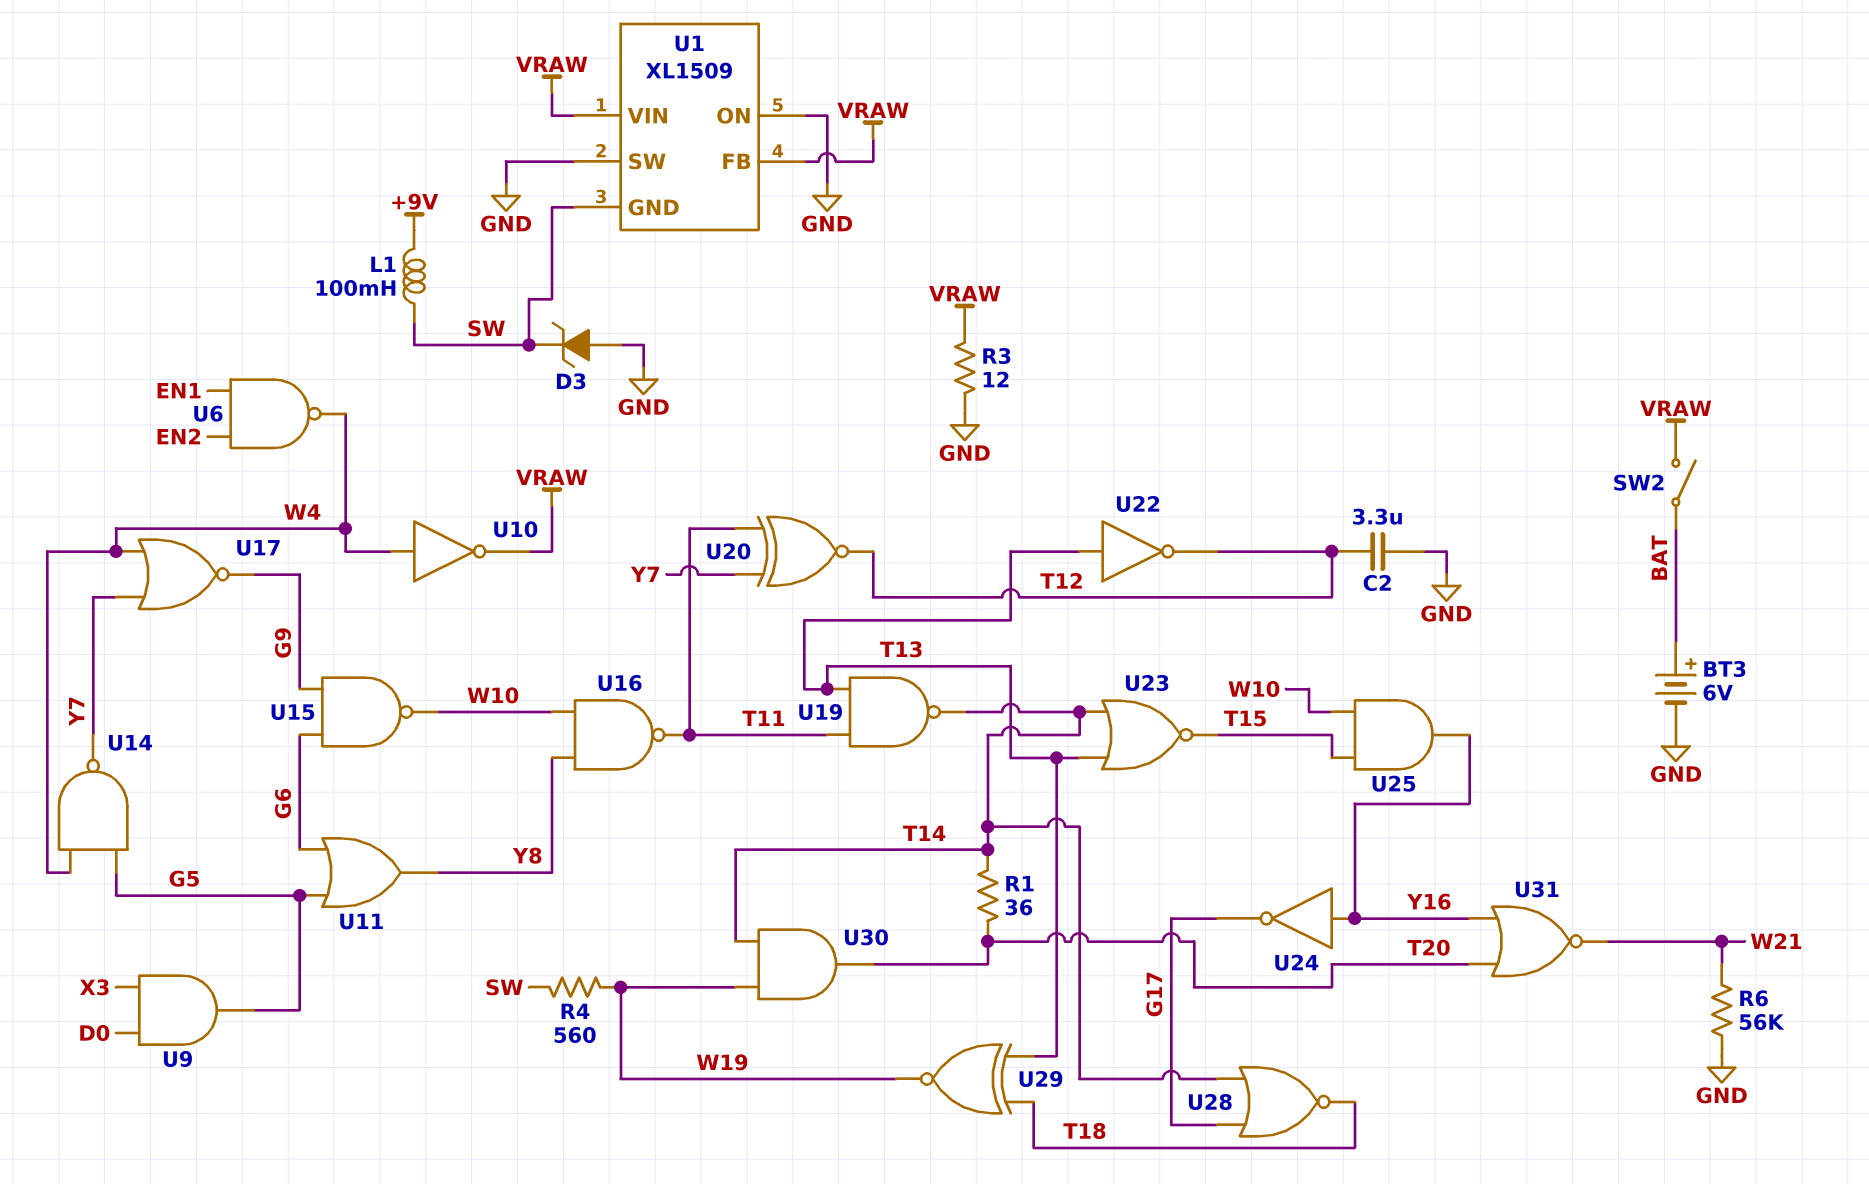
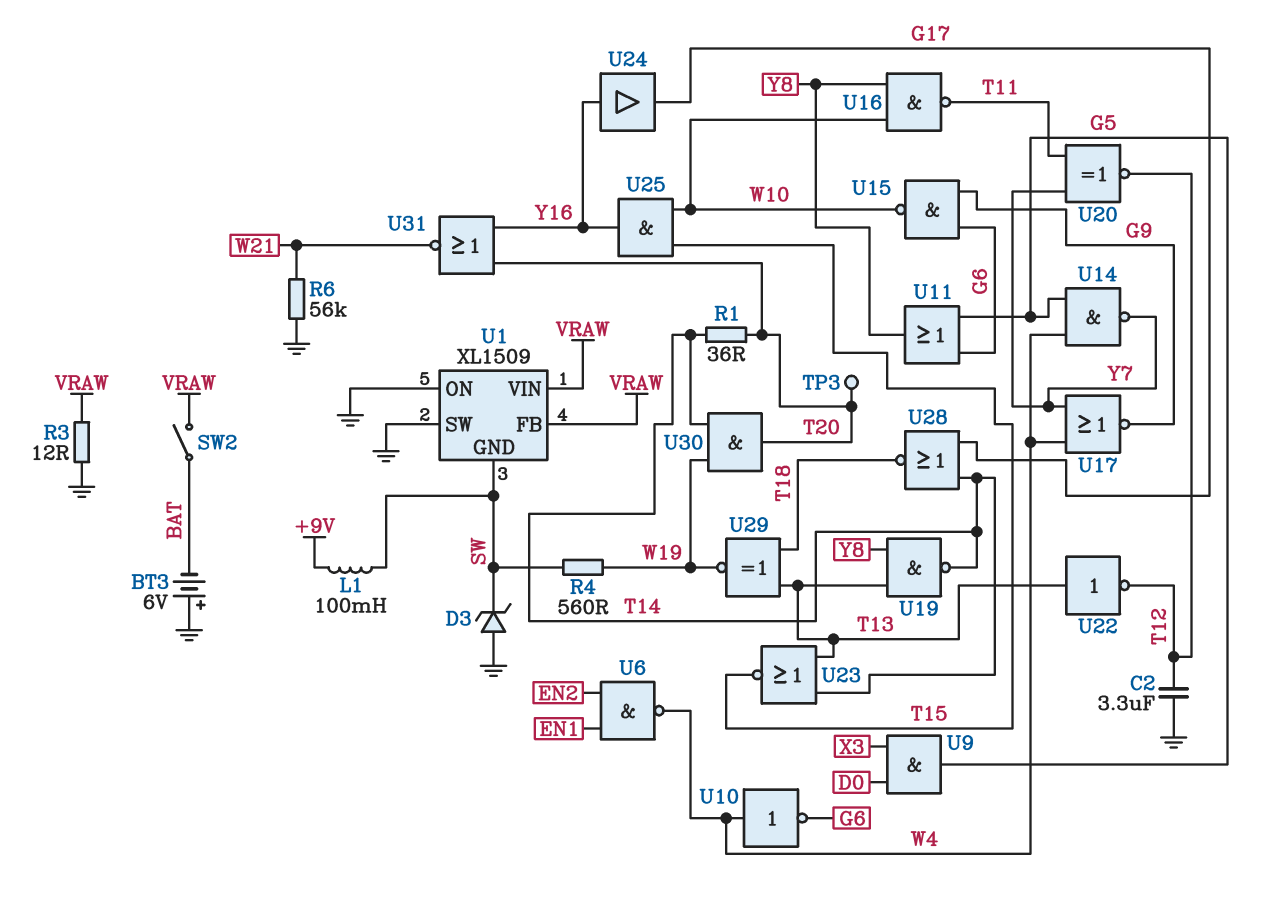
BT3: 6V (plus BAT, minus GND) -> 6V (plus GND, minus BAT)
TP3: none -> test point (T20)
U10: NOT (in W4, out VRAW) -> NOT (in W4, out G6)
U19: NAND (in T11, in T13, out T14) -> NAND (in T13, in Y8, out T14)
U24: NOT (in Y16, out G17) -> buffer (in Y16, out G17)

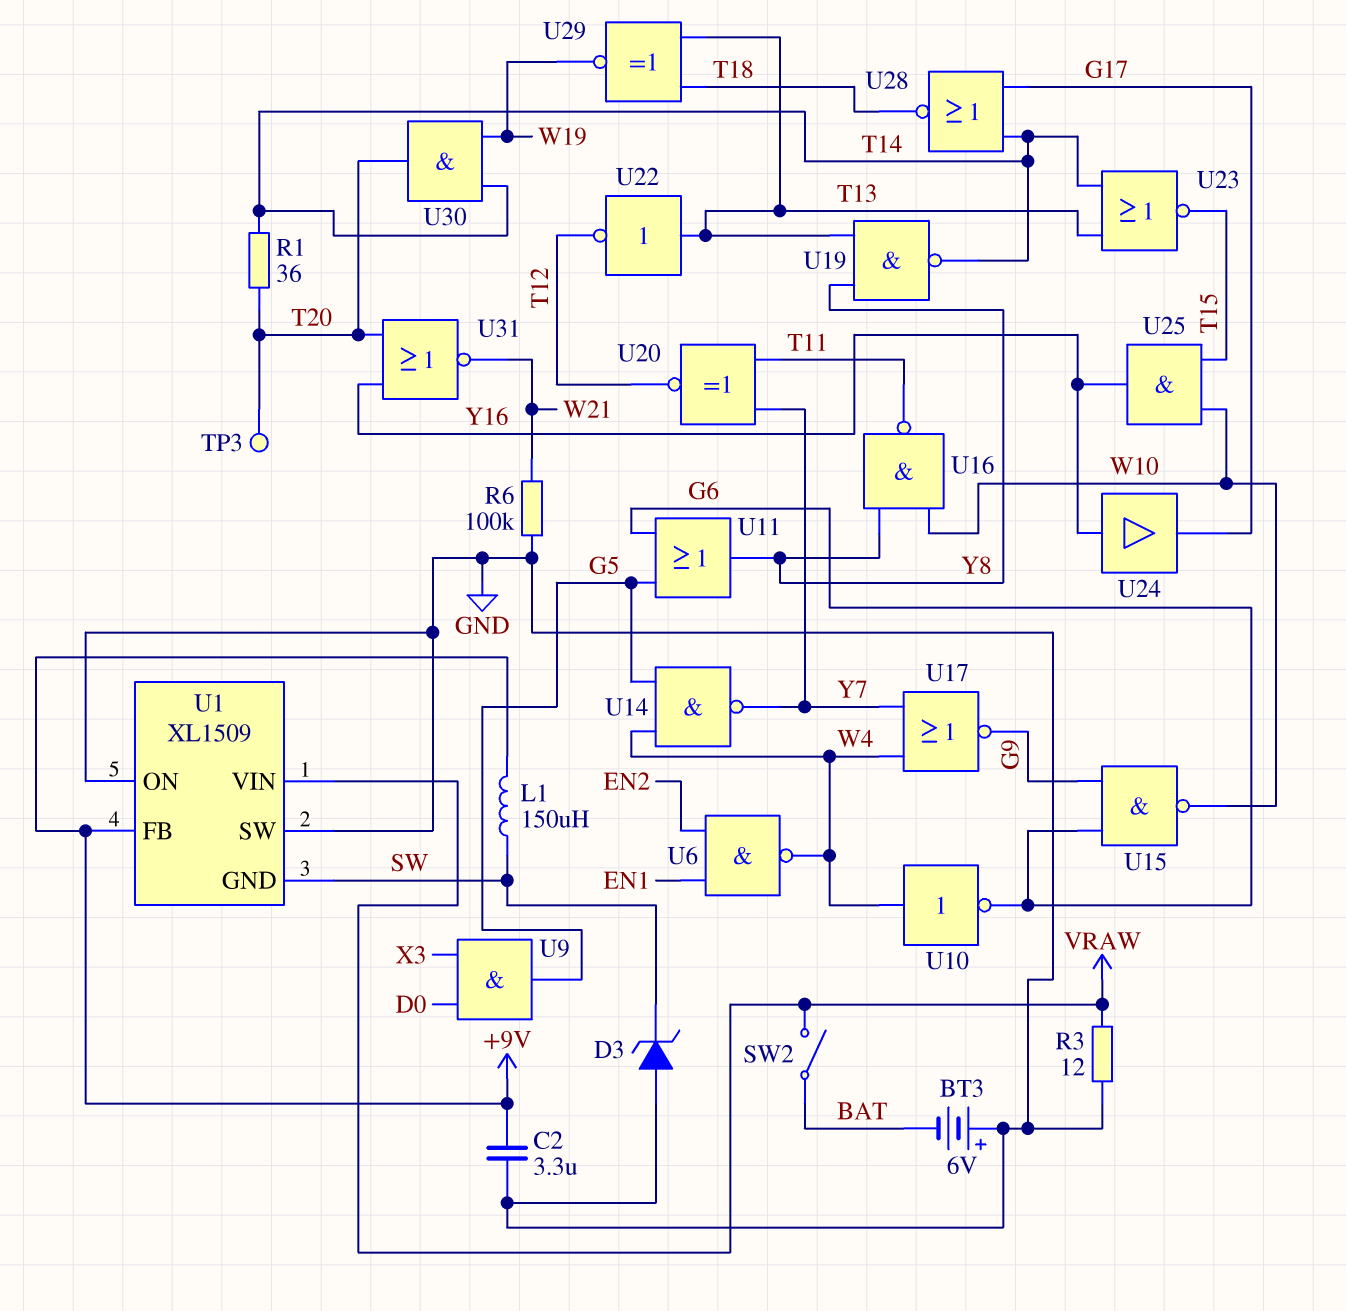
C2: 3.3uF (GND, T12) -> 3.3uF (+9V, GND)
L1: 100mH (+9V, SW) -> 150uH (+9V, SW)
R4: 560 (SW, W19) -> none
R6: 56k (GND, W21) -> 100k (GND, W21)
U1 pin FB: VRAW -> +9V

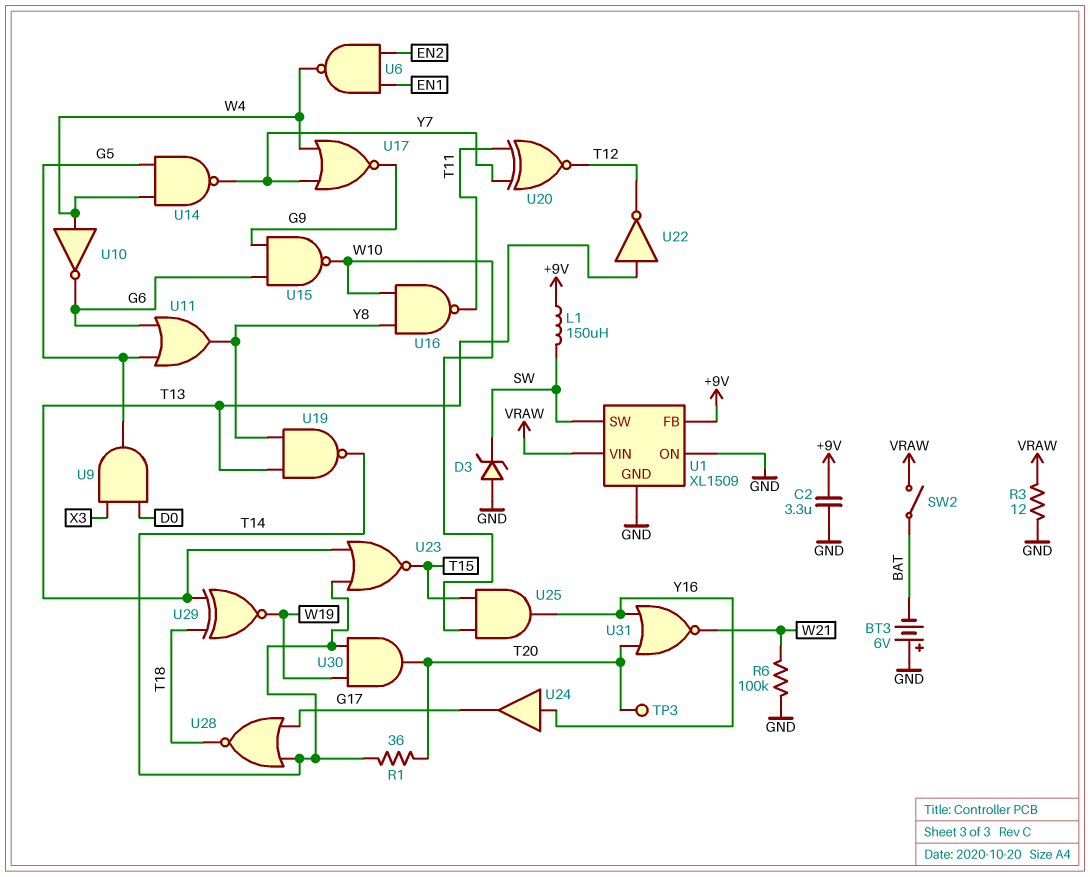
U1 pin GND: SW -> GND
U1 pin SW: GND -> SW

